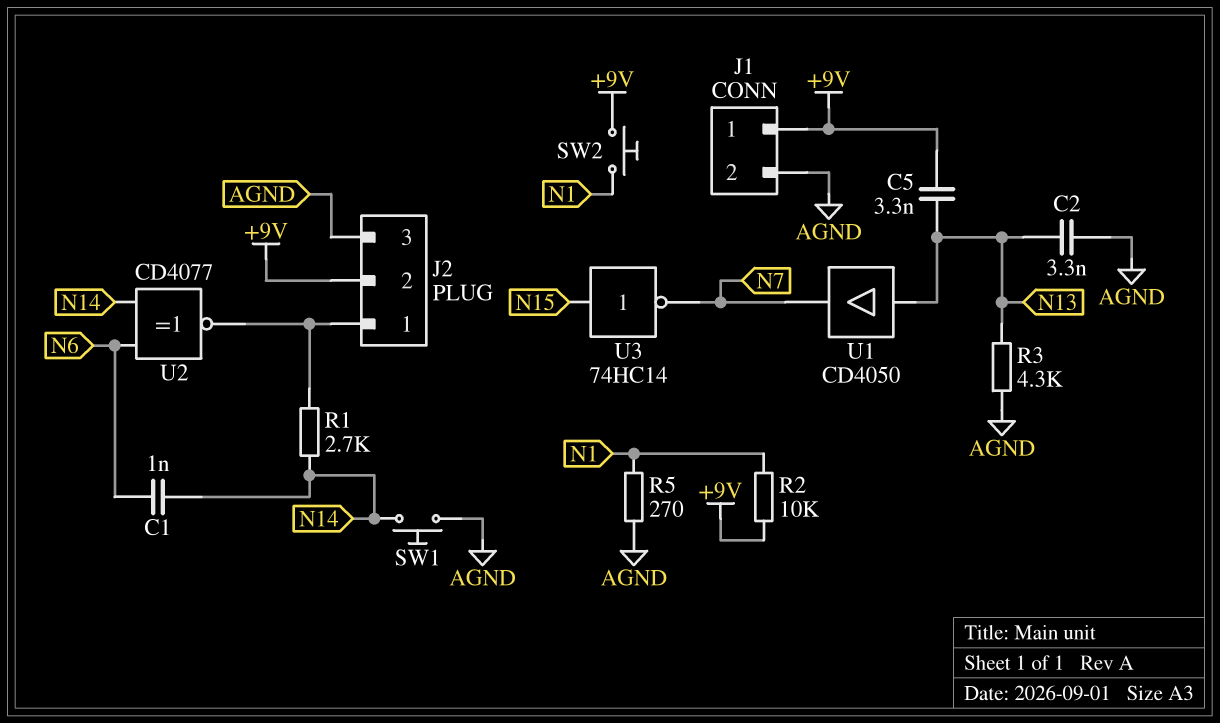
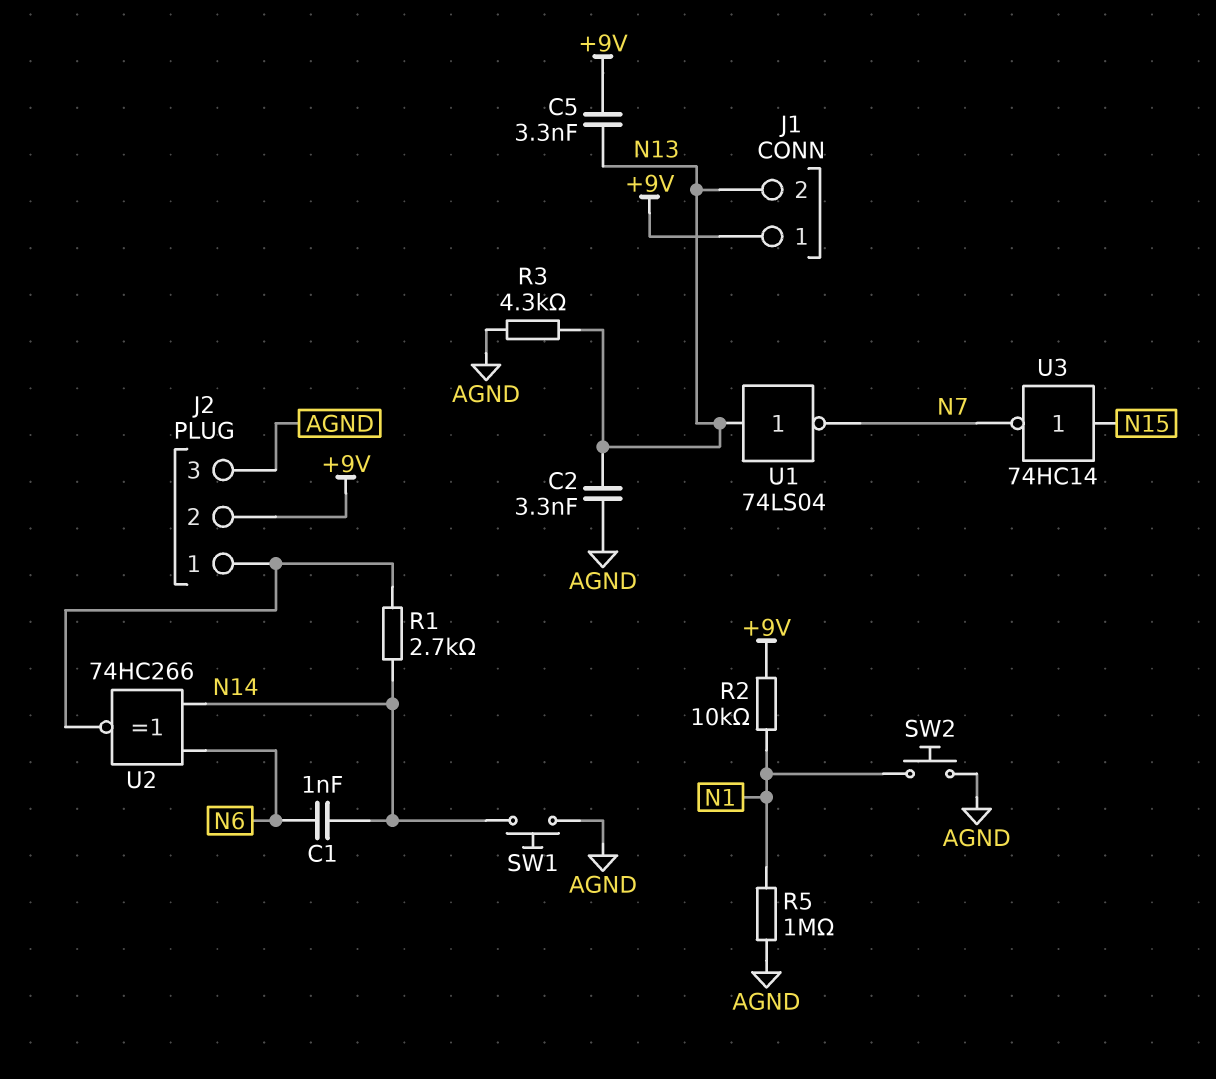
J1 pin 2: AGND -> N13
R5: 270 (AGND, N1) -> 1M (AGND, N1)
SW2: button (+9V, N1) -> button (AGND, N1)
U1: buffer CD4050 (in N13, out N7) -> NOT 74LS04 (in N13, out N7)
U2: XNOR CD4077 (in N6, in N14, out J2/1) -> XNOR 74HC266 (in N6, in N14, out J2/1)

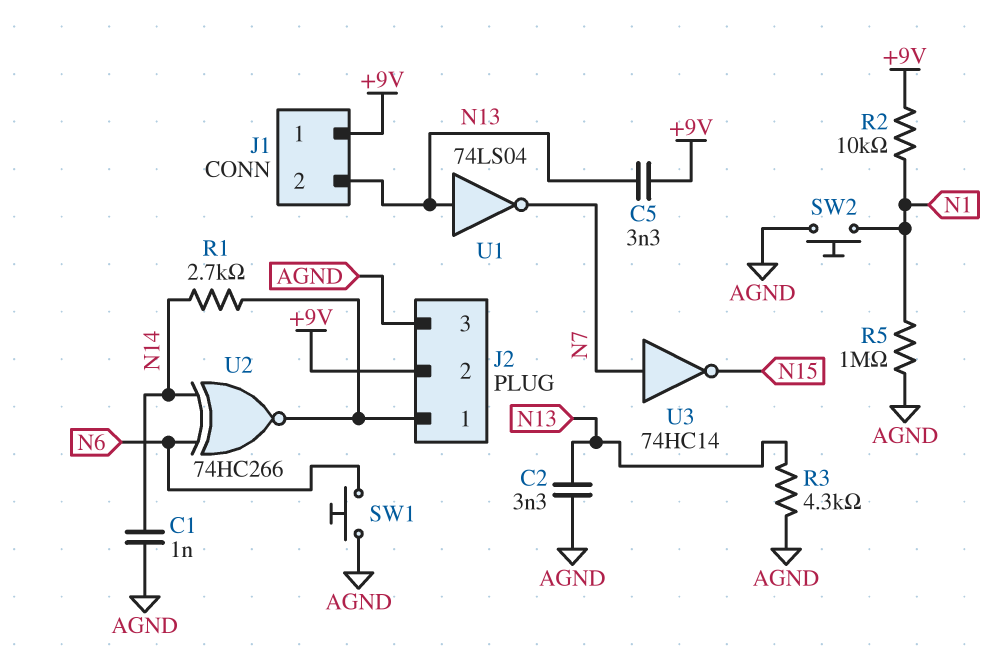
C1: 1nF (N6, N14) -> 1nF (AGND, N14)
SW1: button (AGND, N14) -> button (AGND, N6)
U3: NOT 74HC14 (in N15, out N7) -> NOT 74HC14 (in N7, out N15)

